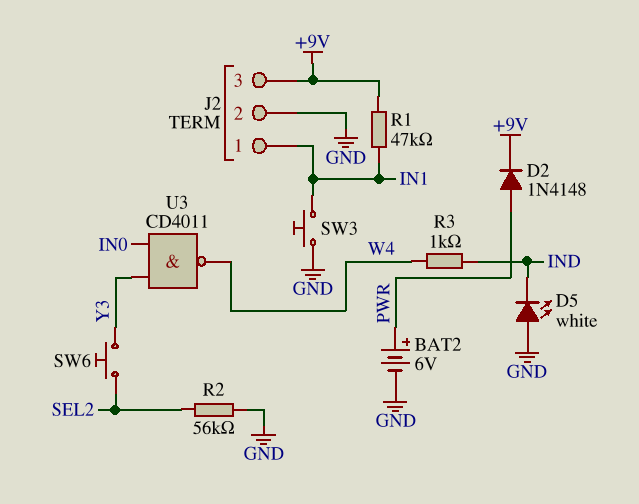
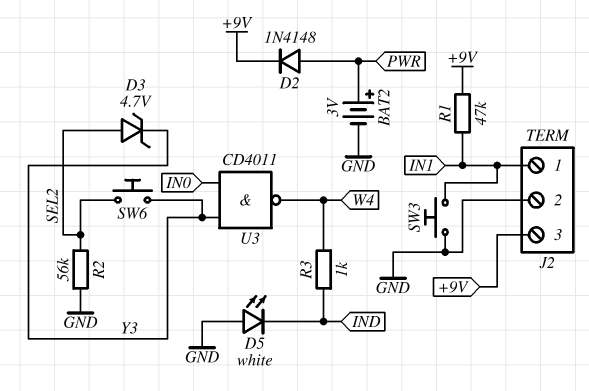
BAT2: 6V (plus PWR, minus GND) -> 3V (plus PWR, minus GND)
D3: none -> zener 4.7V (A SEL2, K Y3)

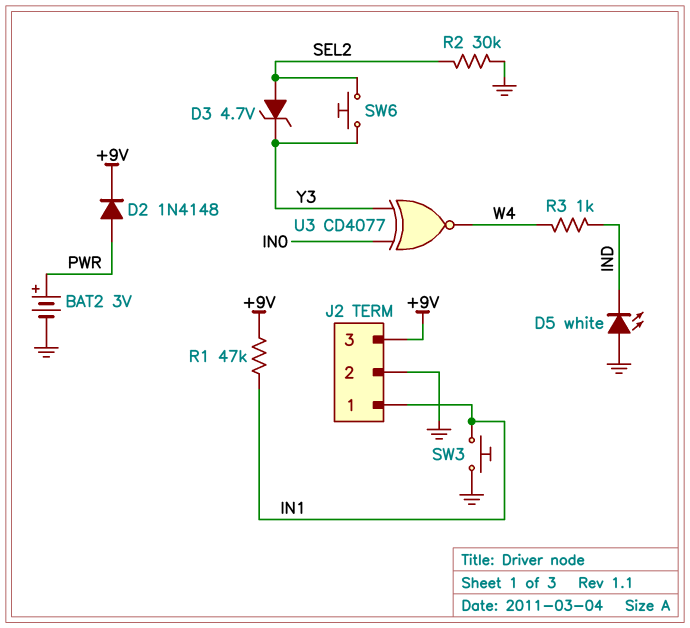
R2: 56k (GND, SEL2) -> 30k (GND, SEL2)
U3: NAND CD4011 (in IN0, in Y3, out W4) -> XNOR CD4077 (in IN0, in Y3, out W4)

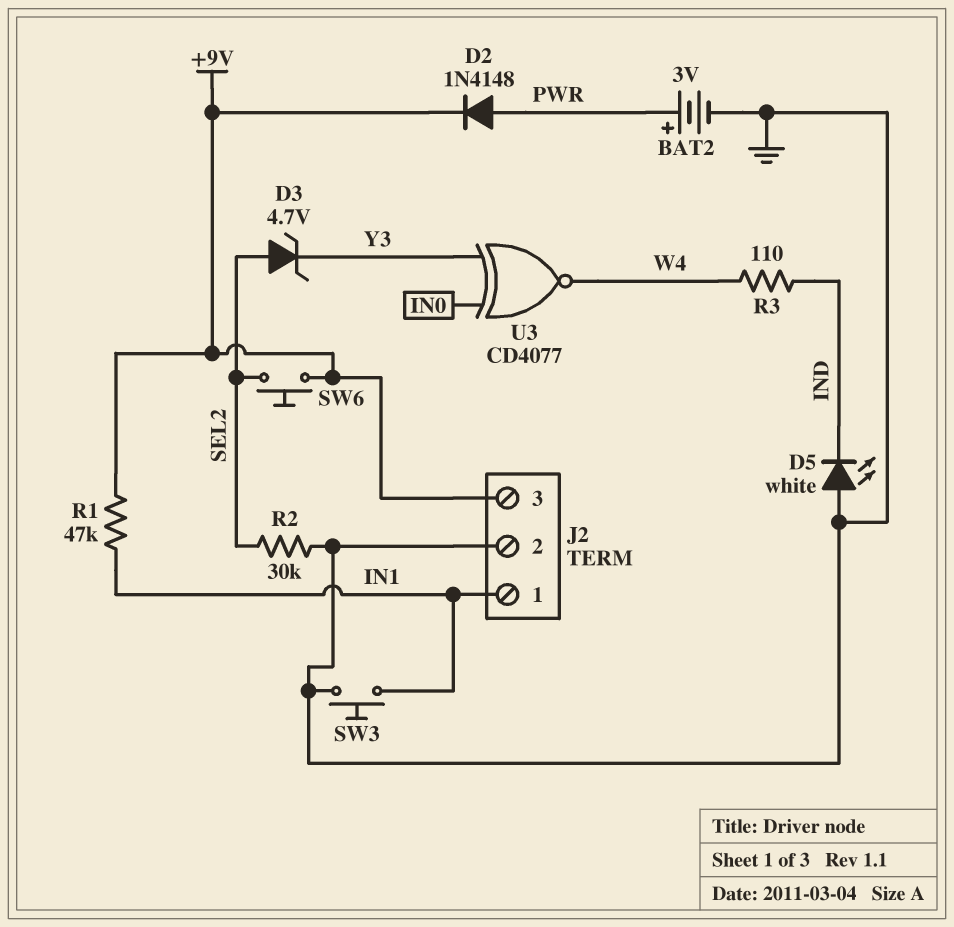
R3: 1k (IND, W4) -> 110 (IND, W4)
SW6: button (SEL2, Y3) -> button (+9V, SEL2)

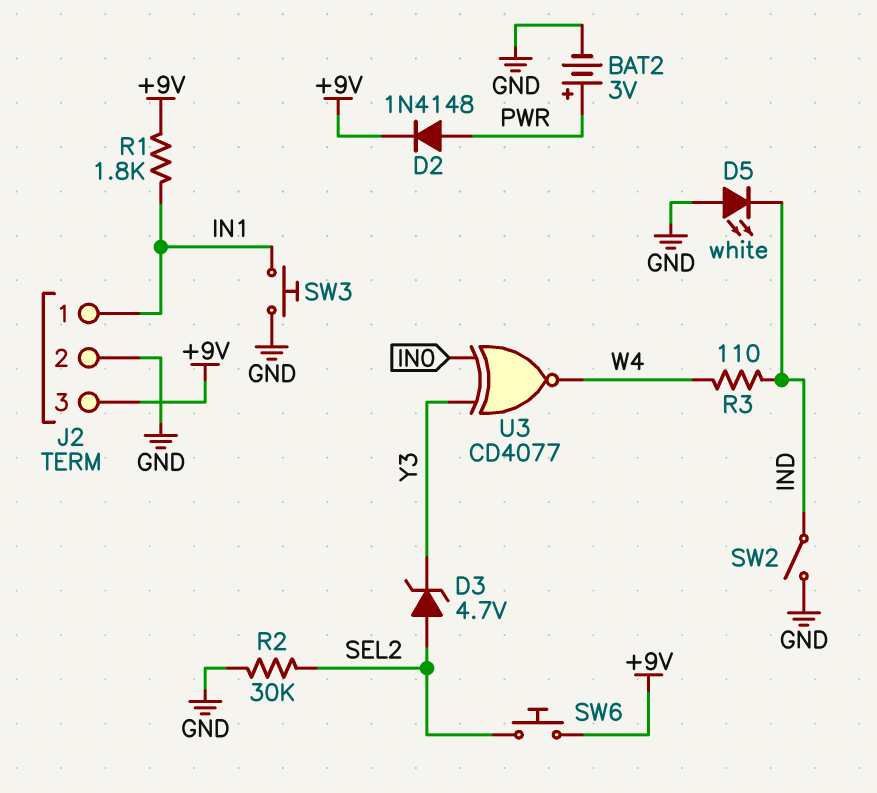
R1: 47k (+9V, IN1) -> 1.8k (+9V, IN1)
SW2: none -> switch (GND, IND)

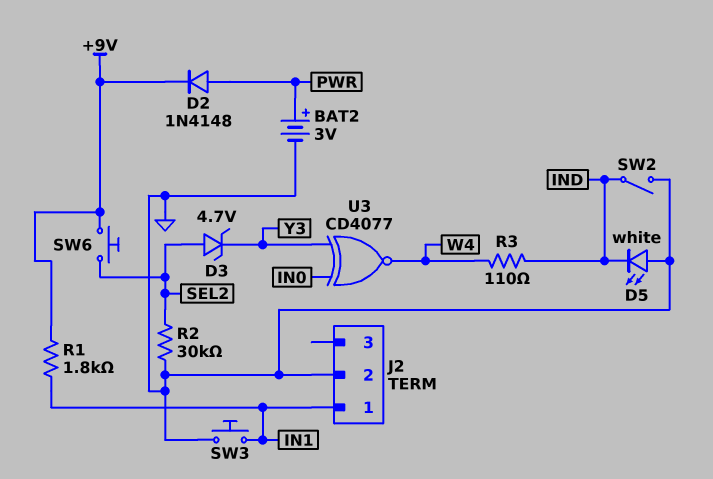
J2 pin 3: +9V -> none

